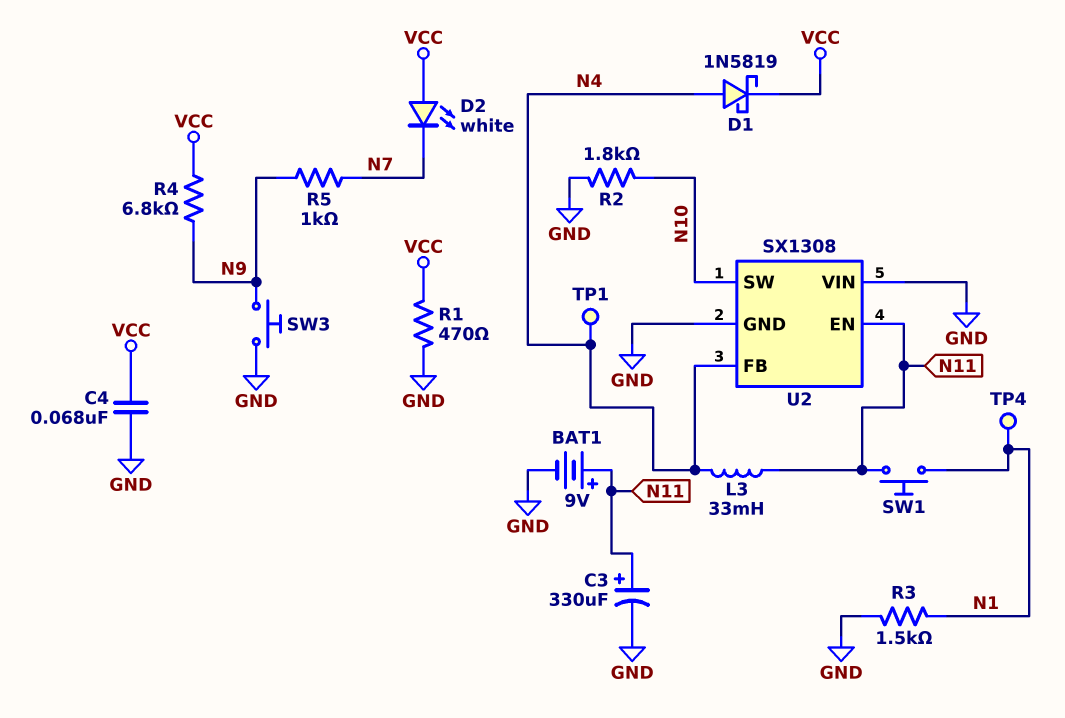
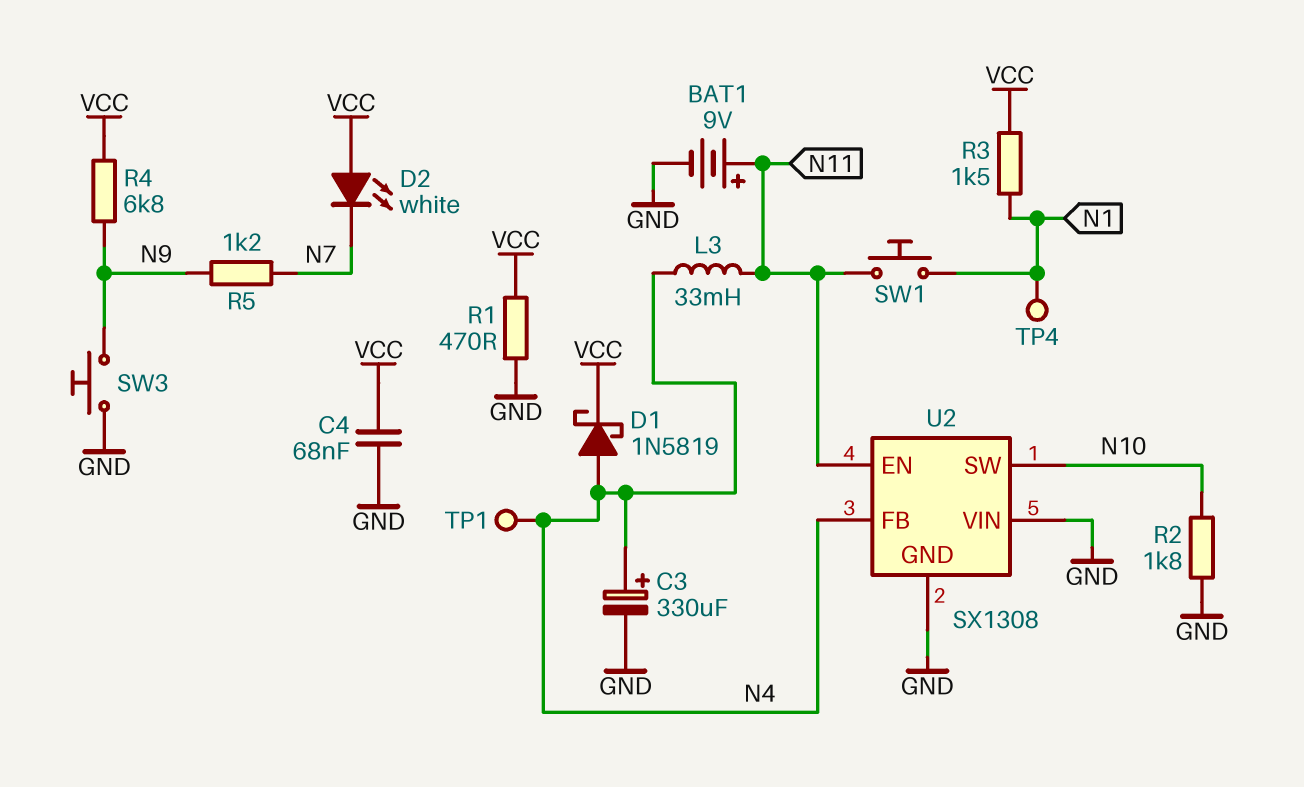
C3: 330uF (plus N11, minus GND) -> 330uF (plus N4, minus GND)
R3: 1.5k (GND, N1) -> 1.5k (N1, VCC)
R5: 1k (N7, N9) -> 1.2k (N7, N9)

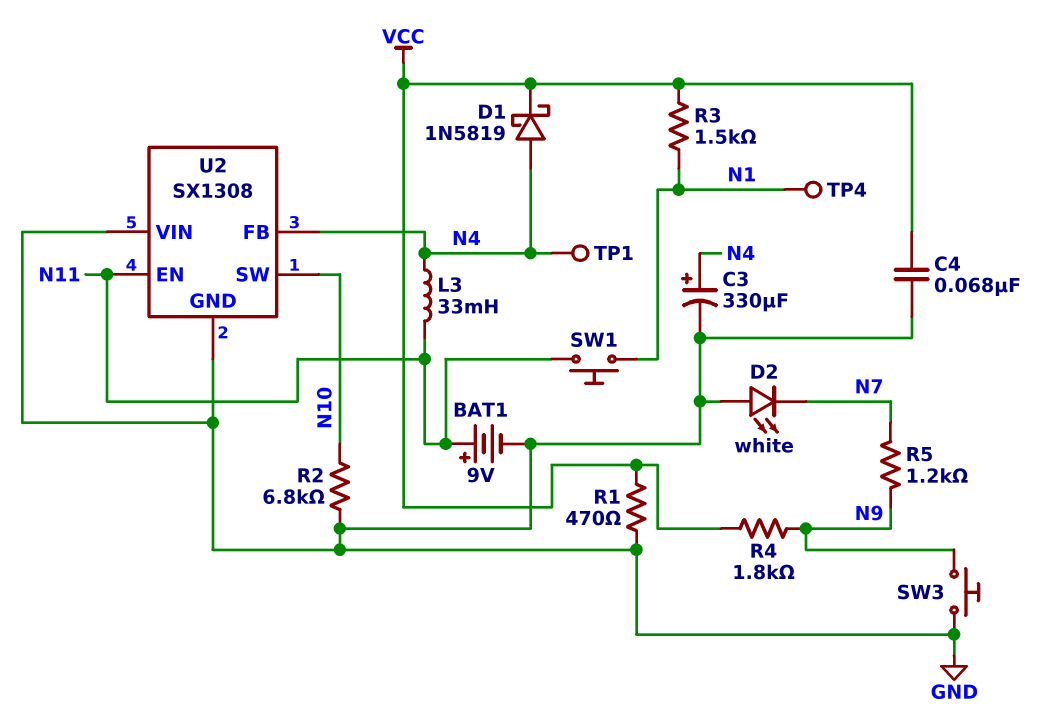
D2: LED white (A VCC, K N7) -> LED white (A GND, K N7)
R2: 1.8k (GND, N10) -> 6.8k (GND, N10)
R4: 6.8k (N9, VCC) -> 1.8k (N9, VCC)

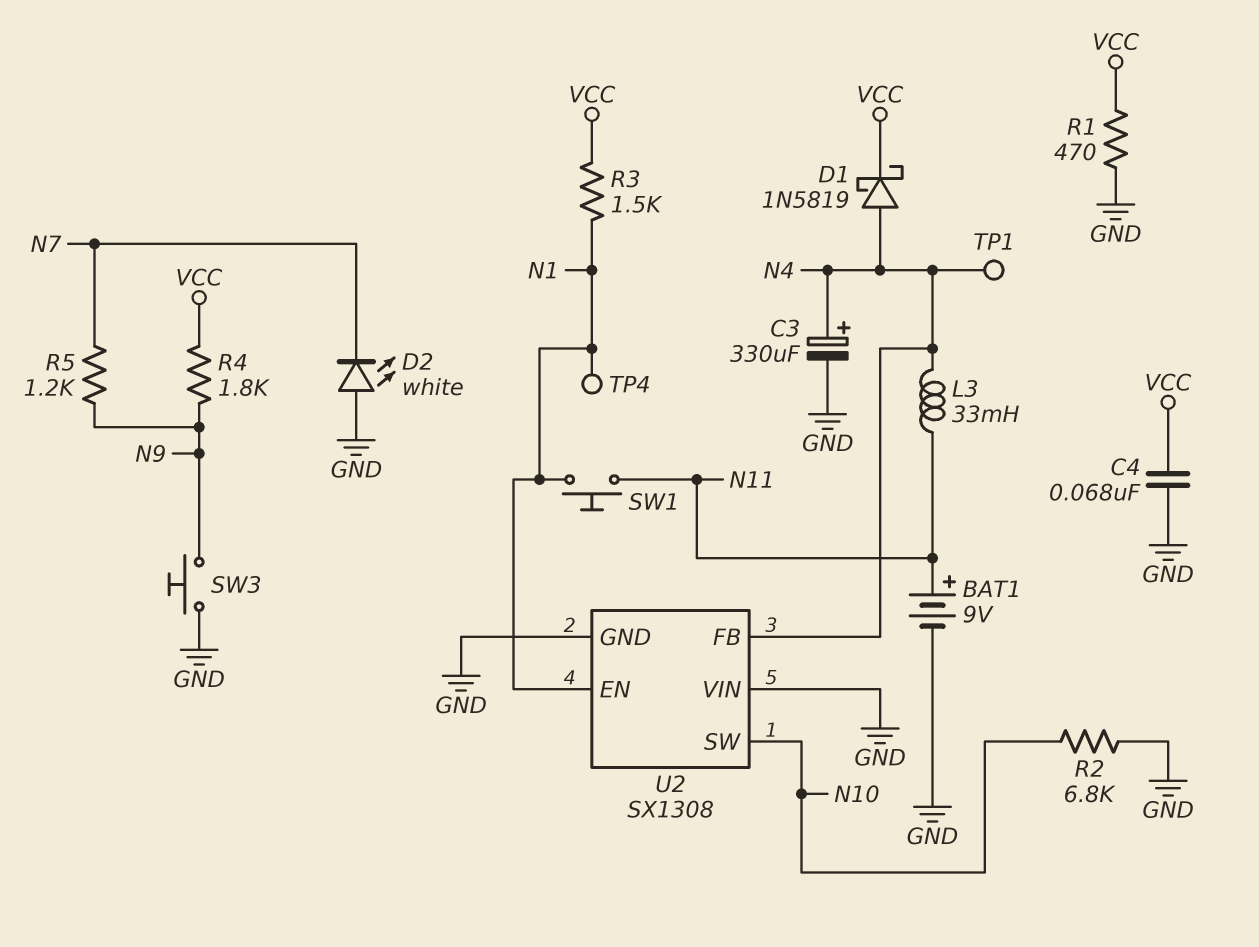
U2 pin EN: N11 -> N1

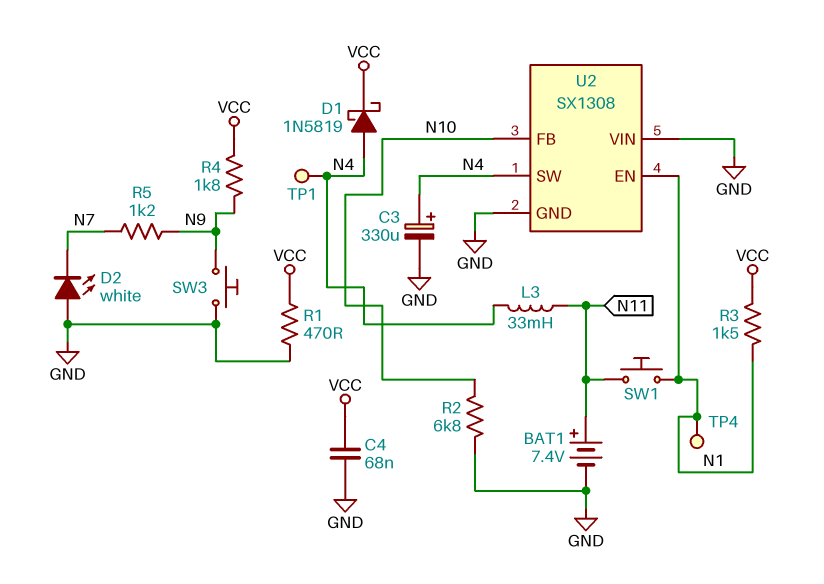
BAT1: 9V (plus N11, minus GND) -> 7.4V (plus N11, minus GND)
U2 pin FB: N4 -> N10
U2 pin SW: N10 -> N4

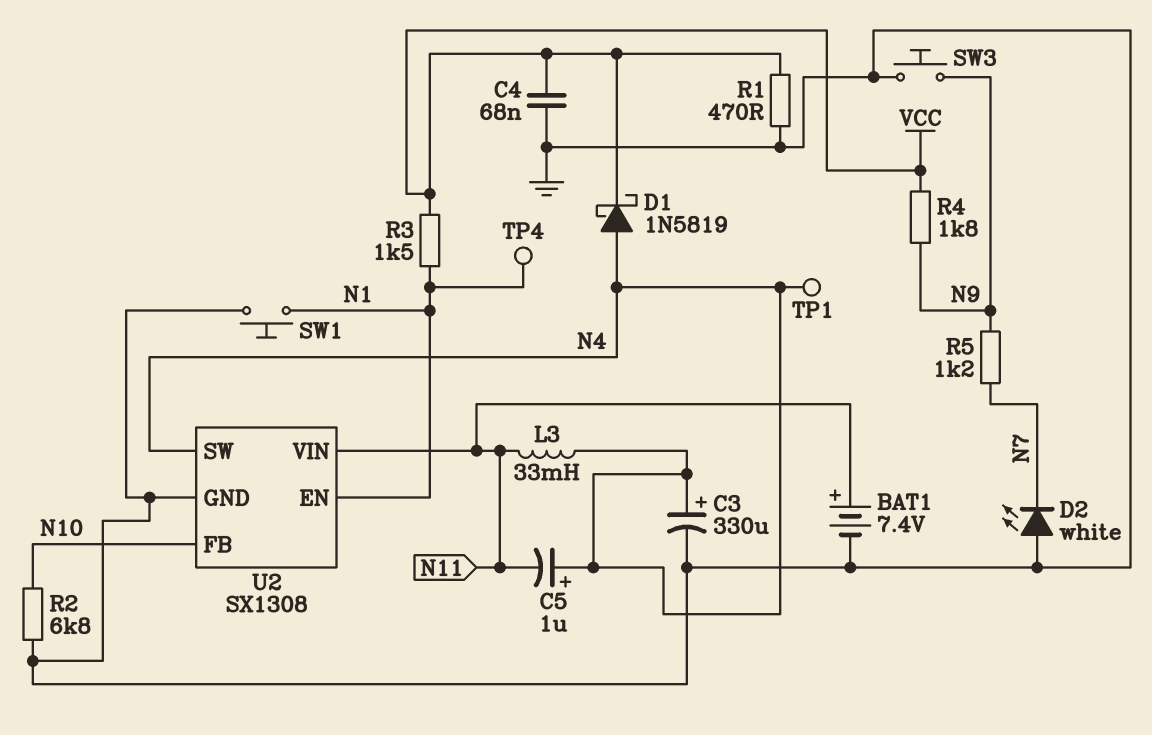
C5: none -> 1uF (plus N4, minus N11)
SW1: button (N1, N11) -> button (GND, N1)
U2 pin VIN: GND -> N11

